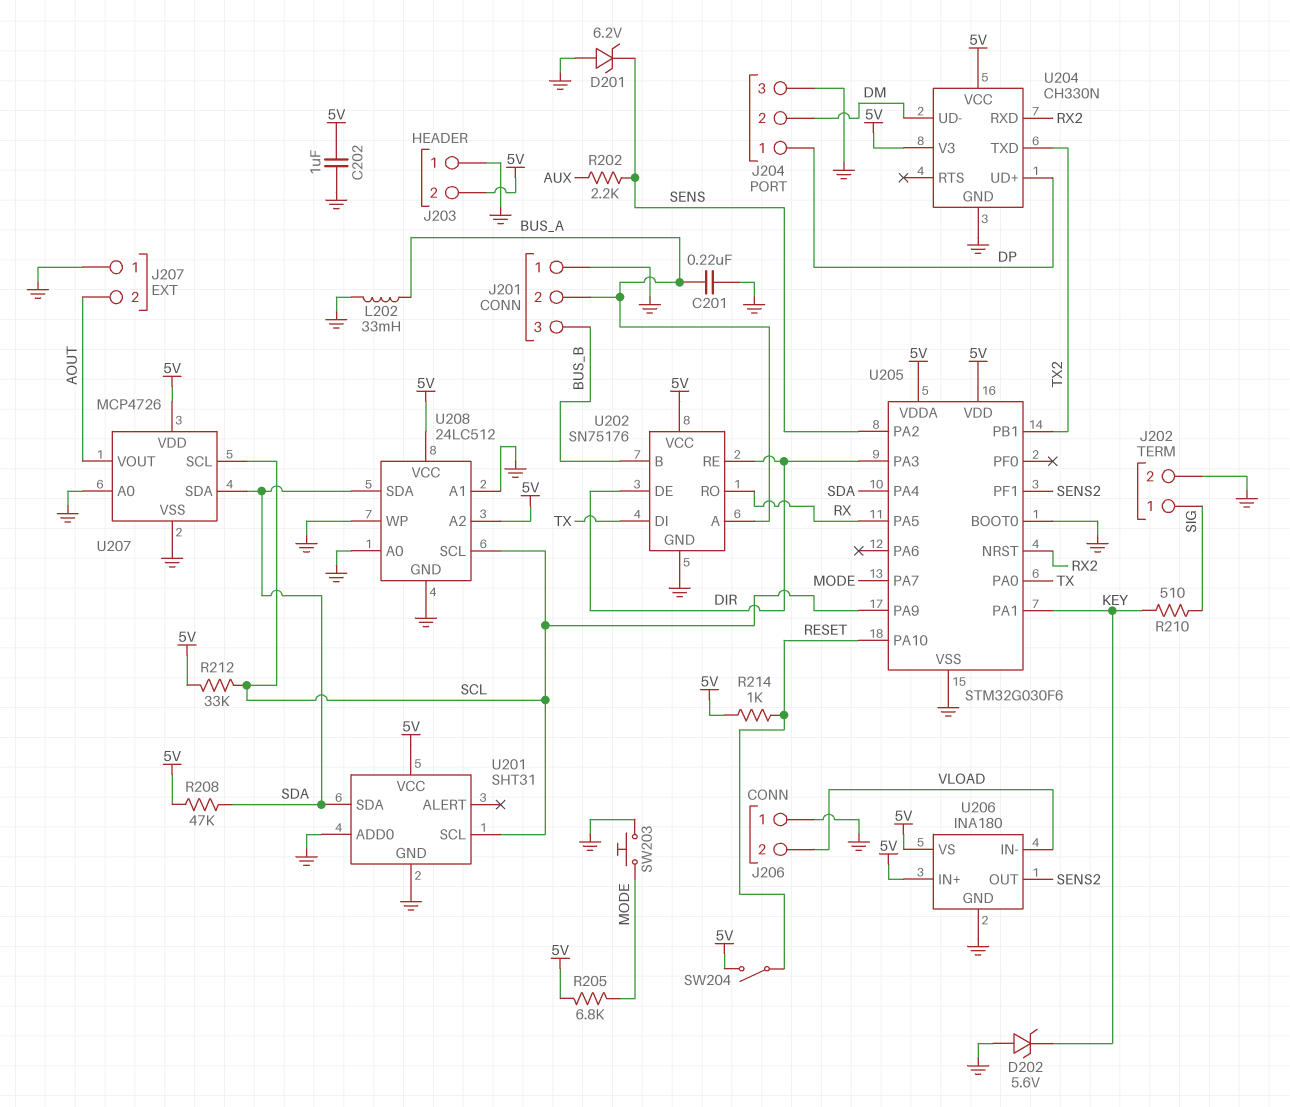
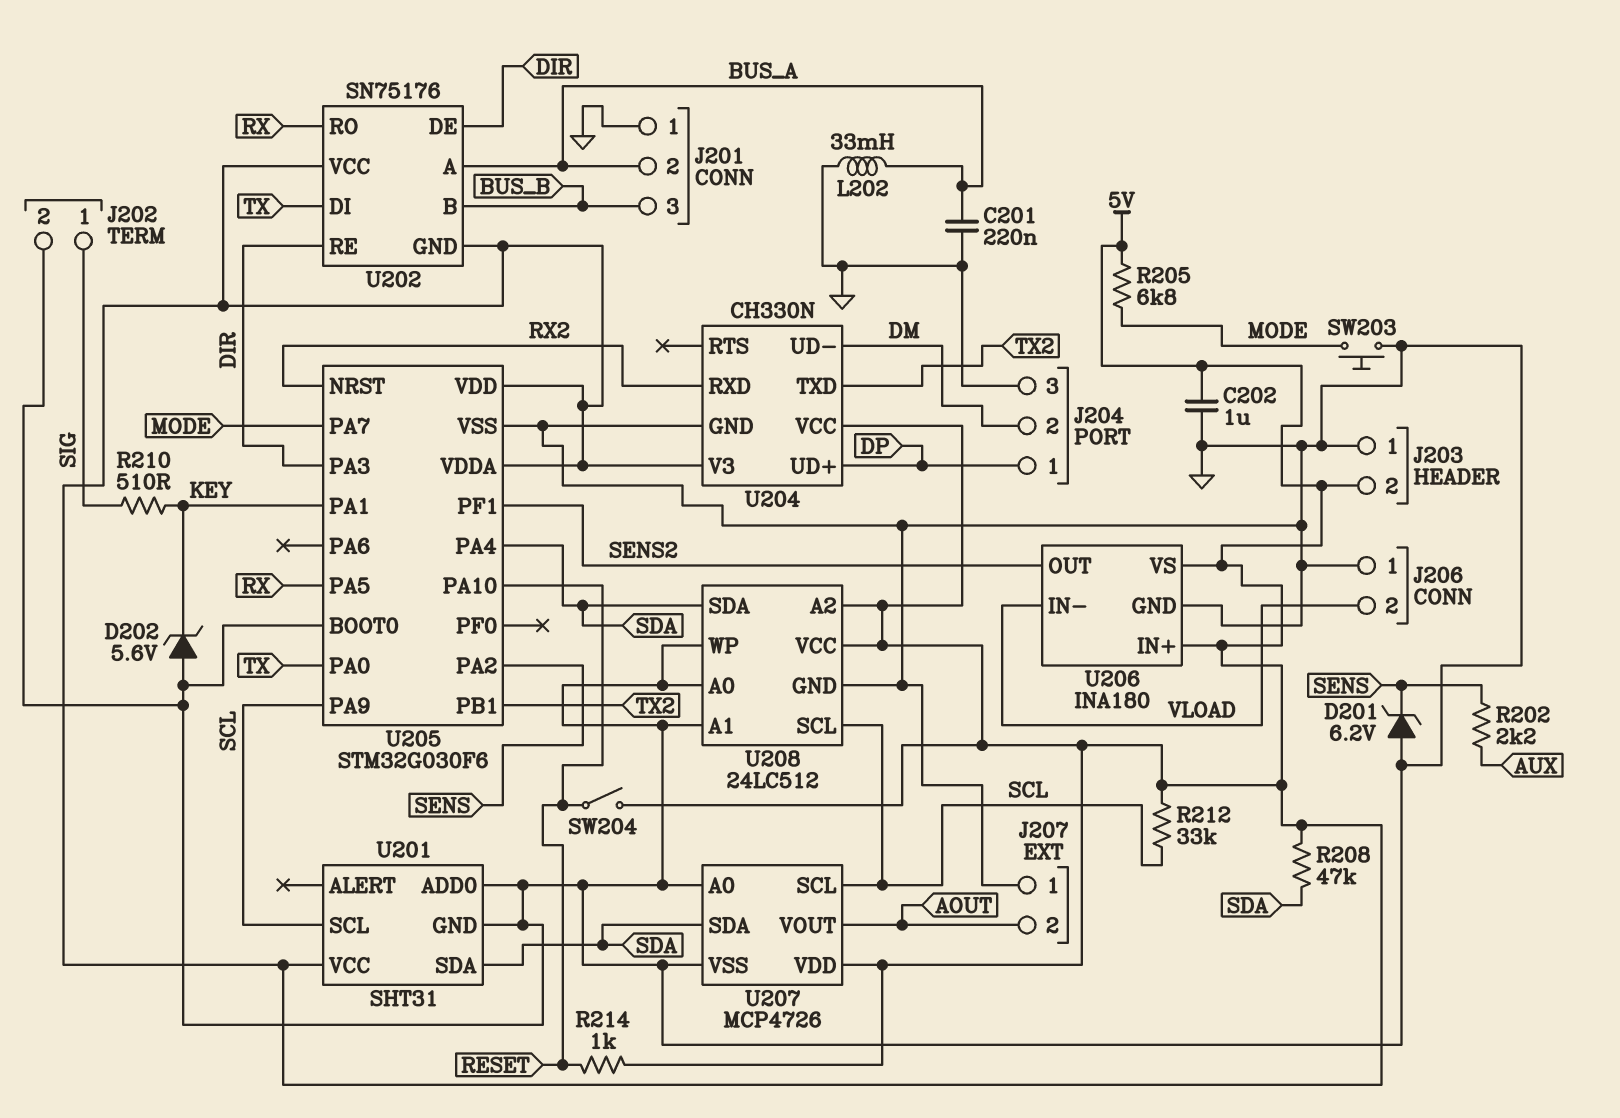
U202 pin GND: GND -> 5V

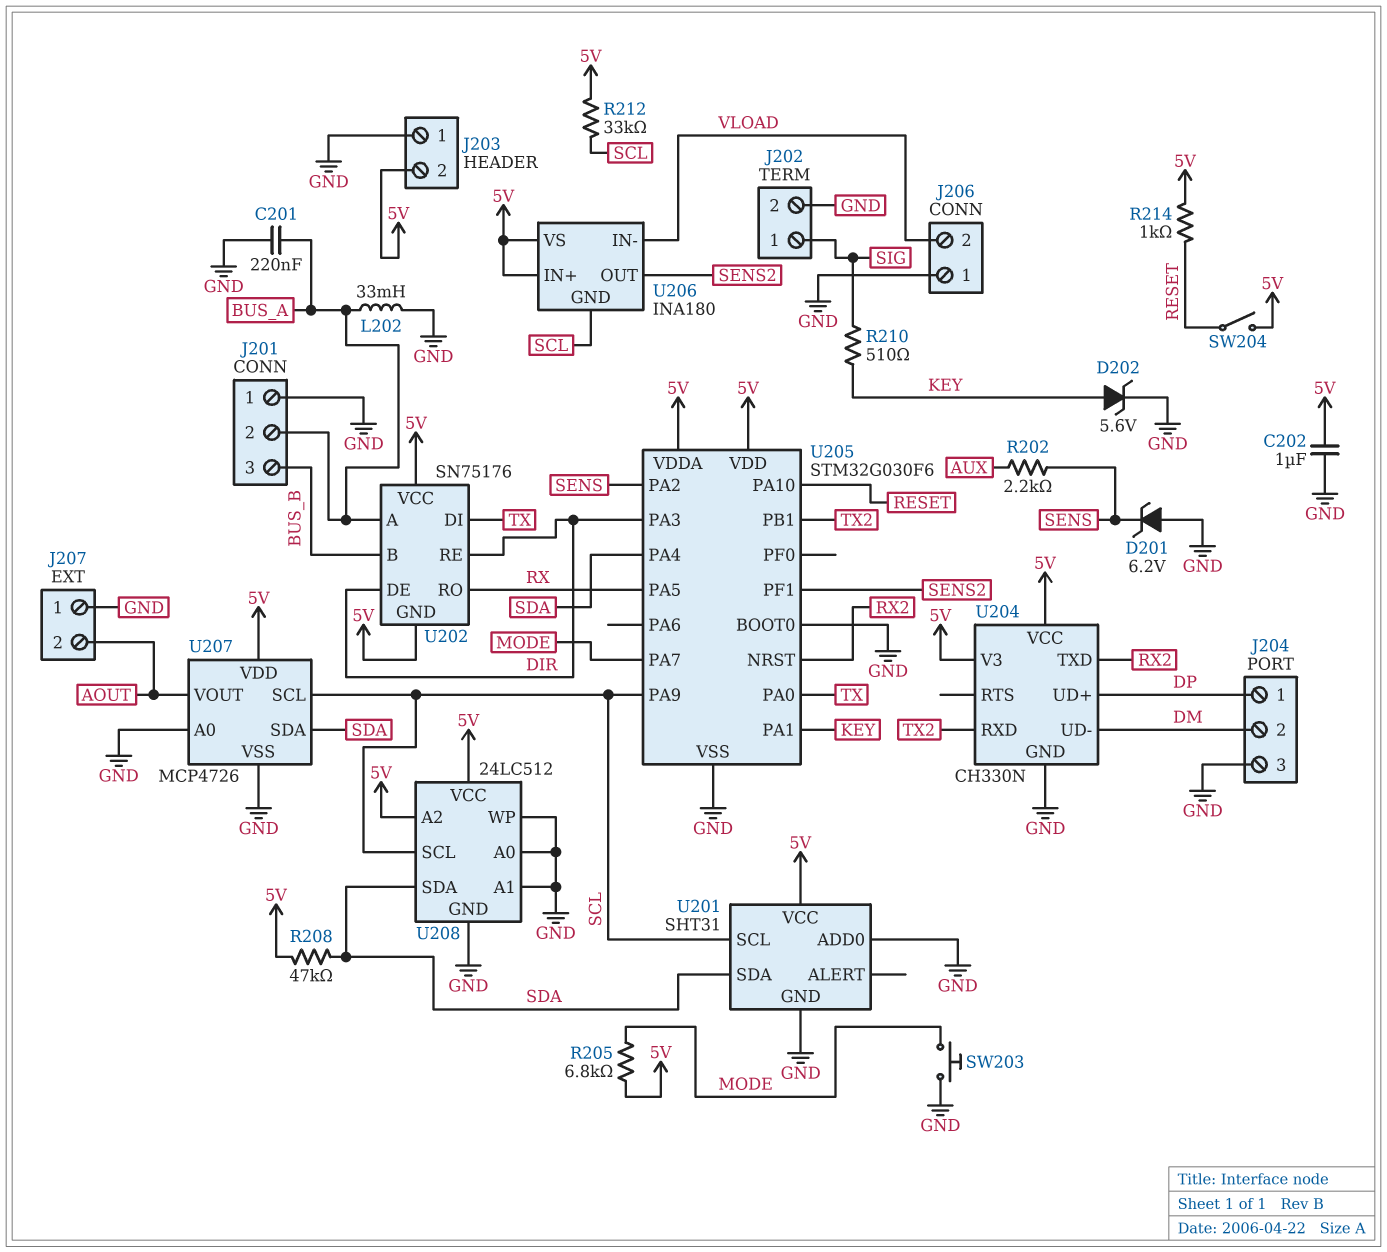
D202: zener 5.6V (A GND, K KEY) -> zener 5.6V (A KEY, K GND)
U204 pin RXD: RX2 -> TX2
U204 pin TXD: TX2 -> RX2
U206 pin GND: GND -> SCL

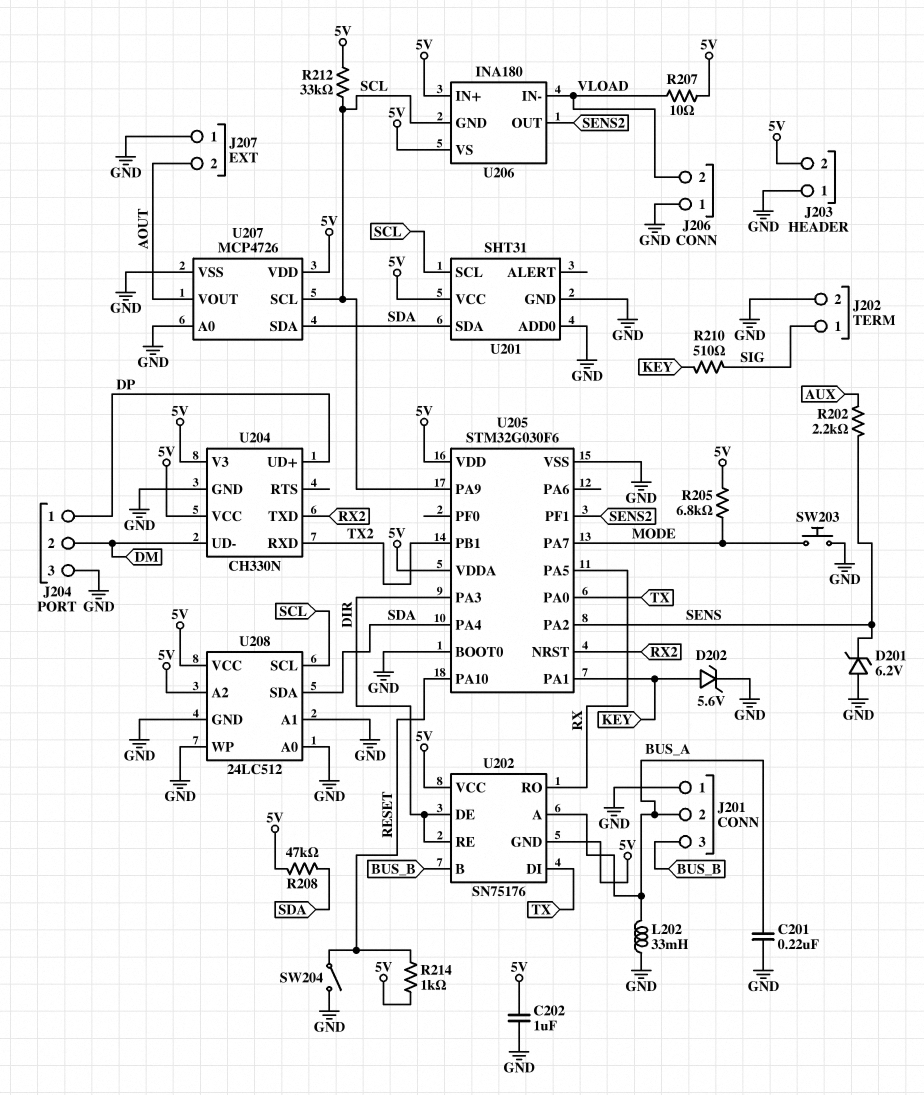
R207: none -> 10 (5V, VLOAD)
SW204: switch (5V, RESET) -> switch (GND, RESET)

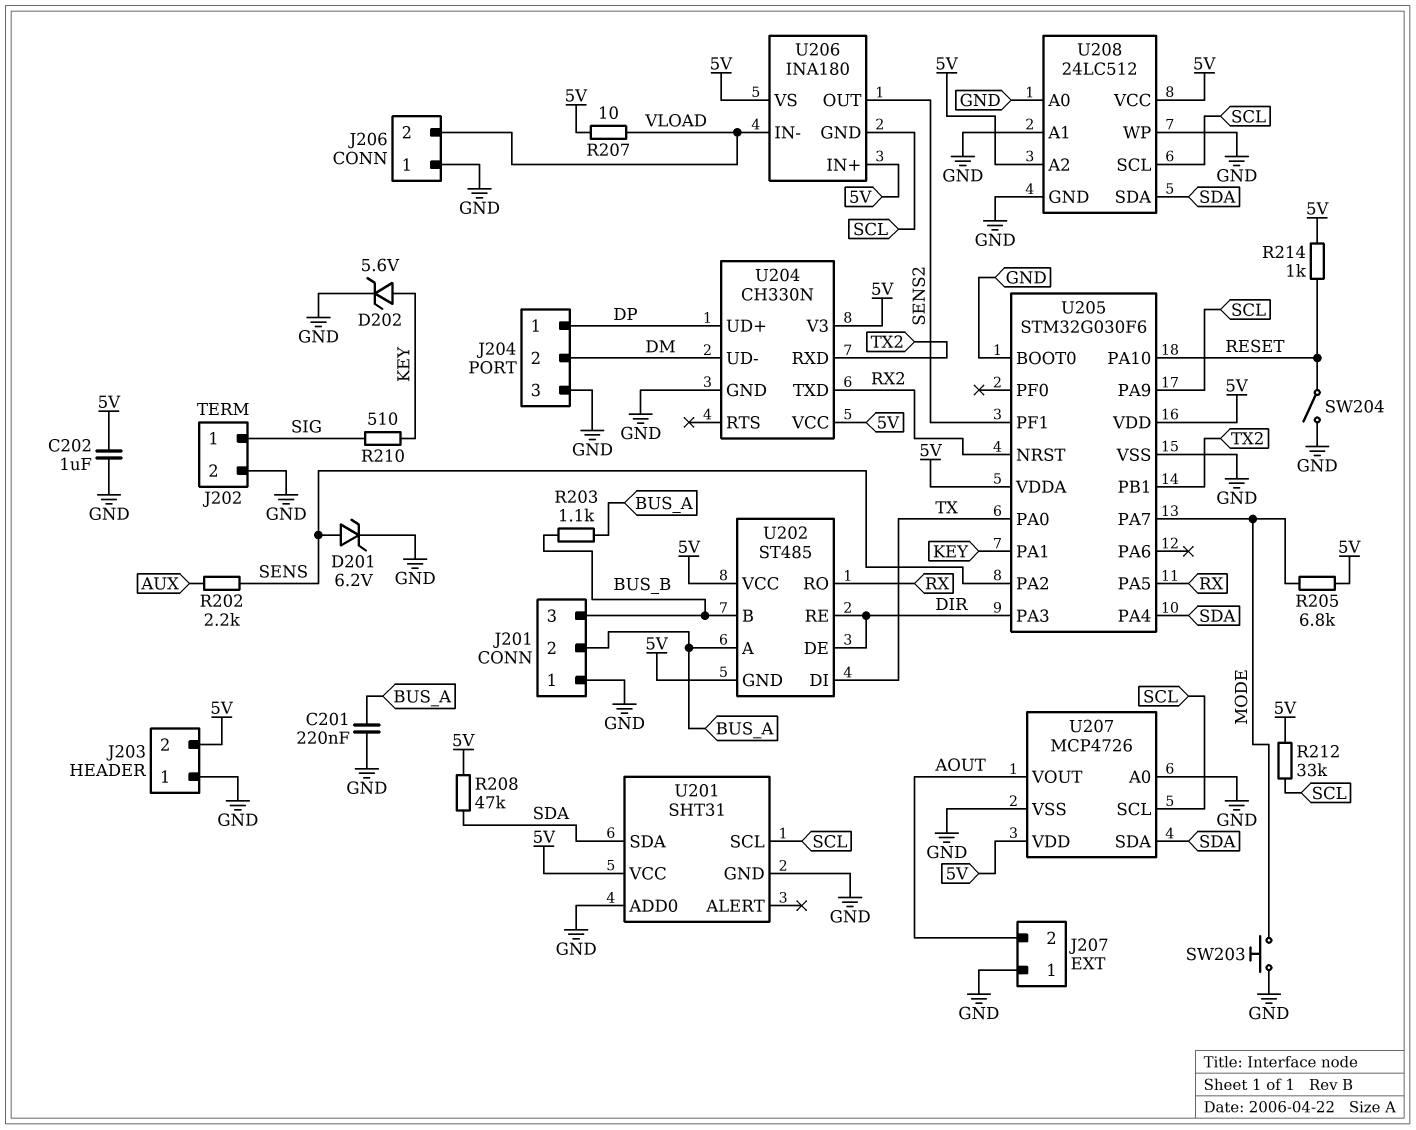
D201: zener 6.2V (A GND, K SENS) -> zener 6.2V (A SENS, K GND)
L202: 33mH (BUS_A, GND) -> none
R203: none -> 1.1k (BUS_A, BUS_B)
U202: SN75176 -> ST485

